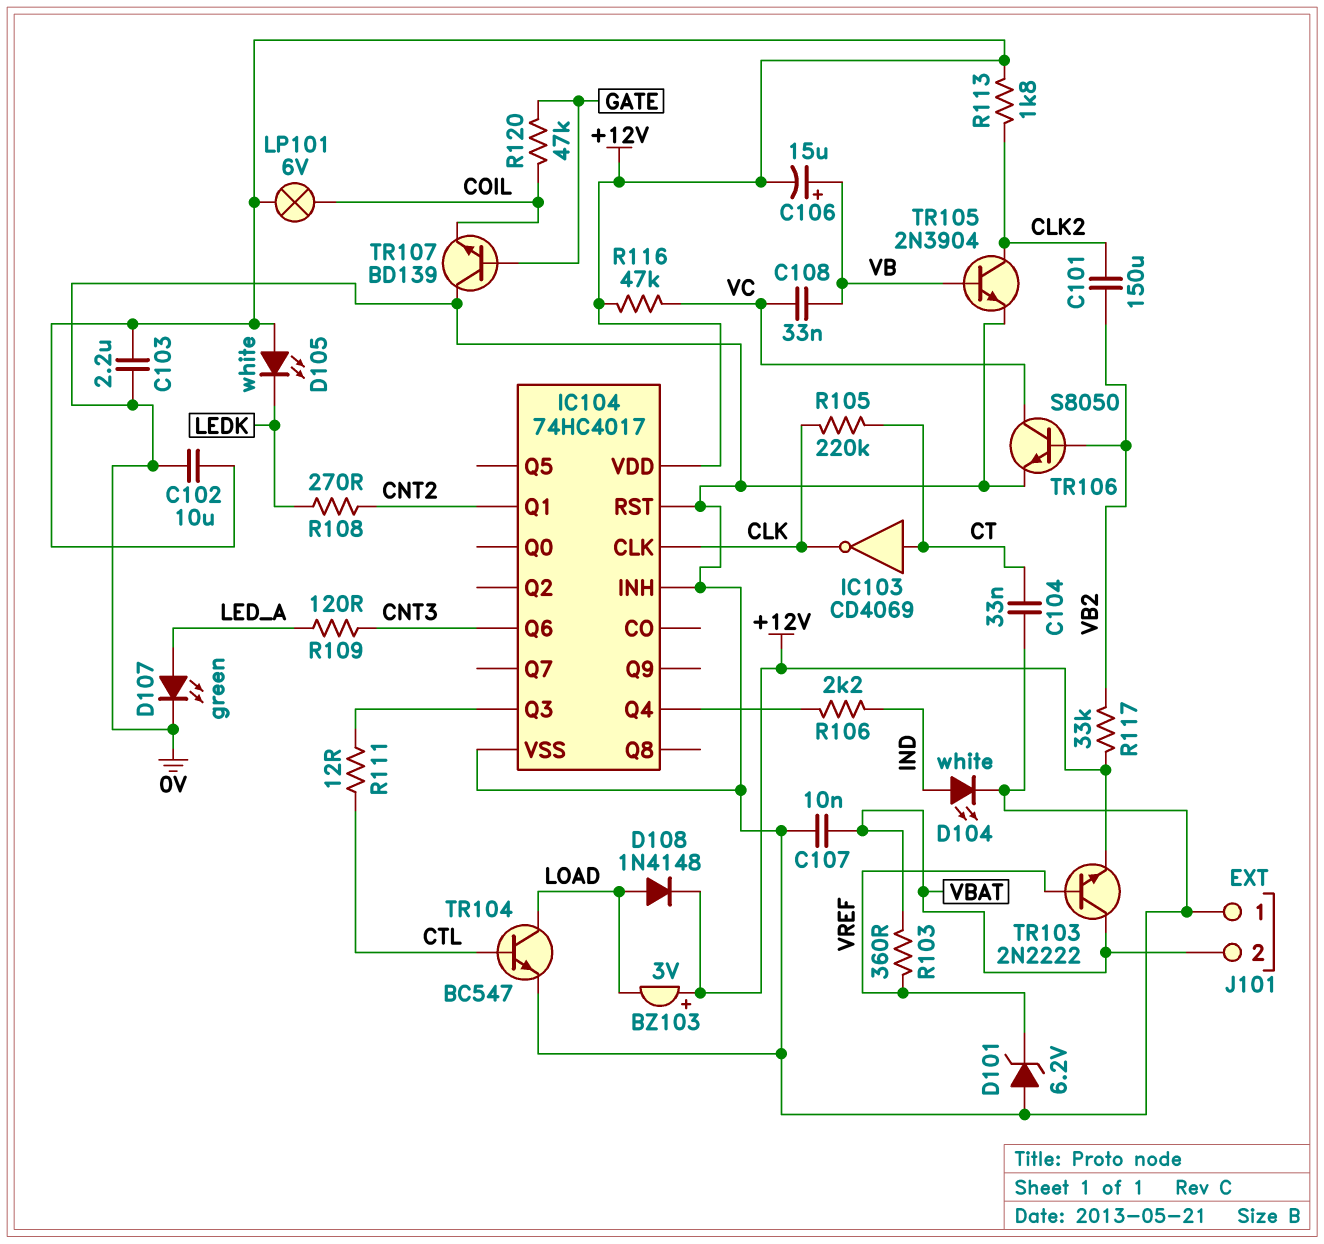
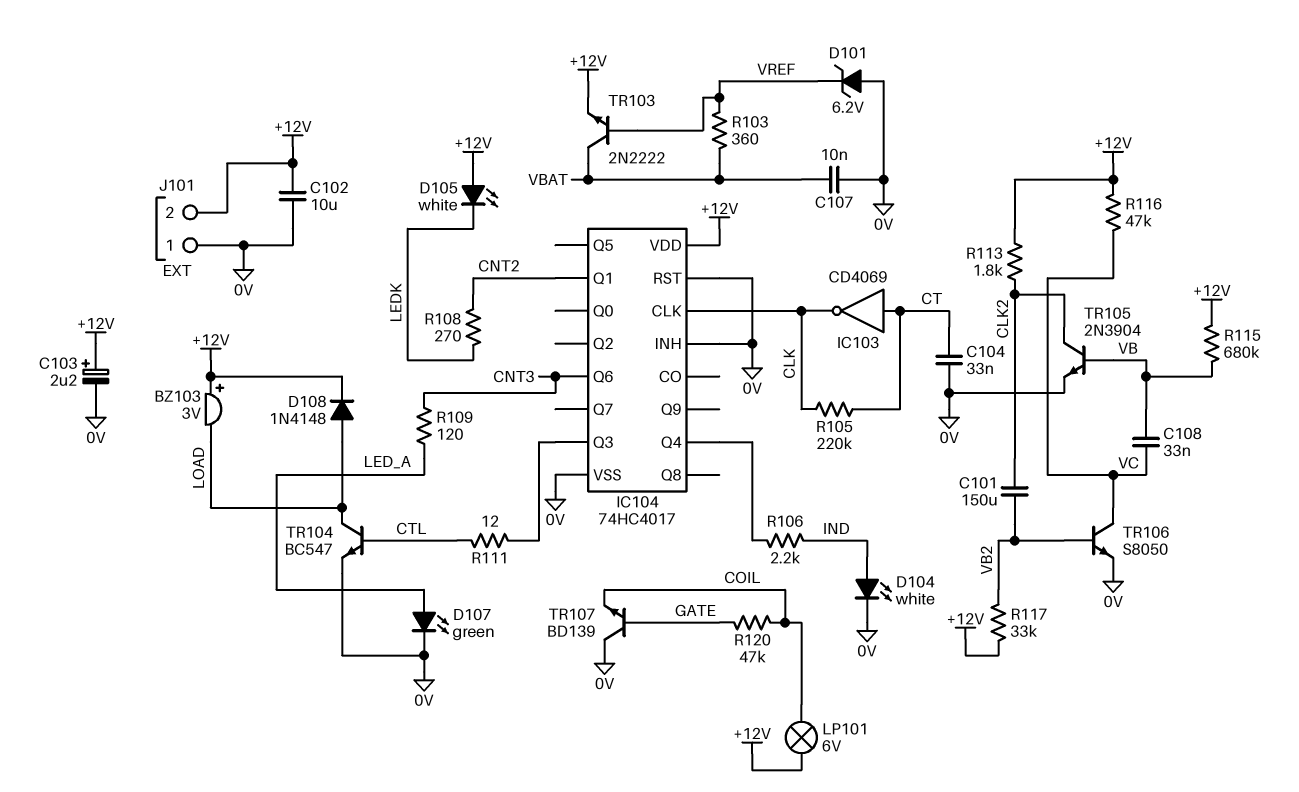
C103: 2.2uF (+12V, 0V) -> 2.2uF (plus +12V, minus 0V)
C106: 15uF (plus VB, minus +12V) -> none
J101 pin 2: VBAT -> +12V
R115: none -> 680k (+12V, VB)

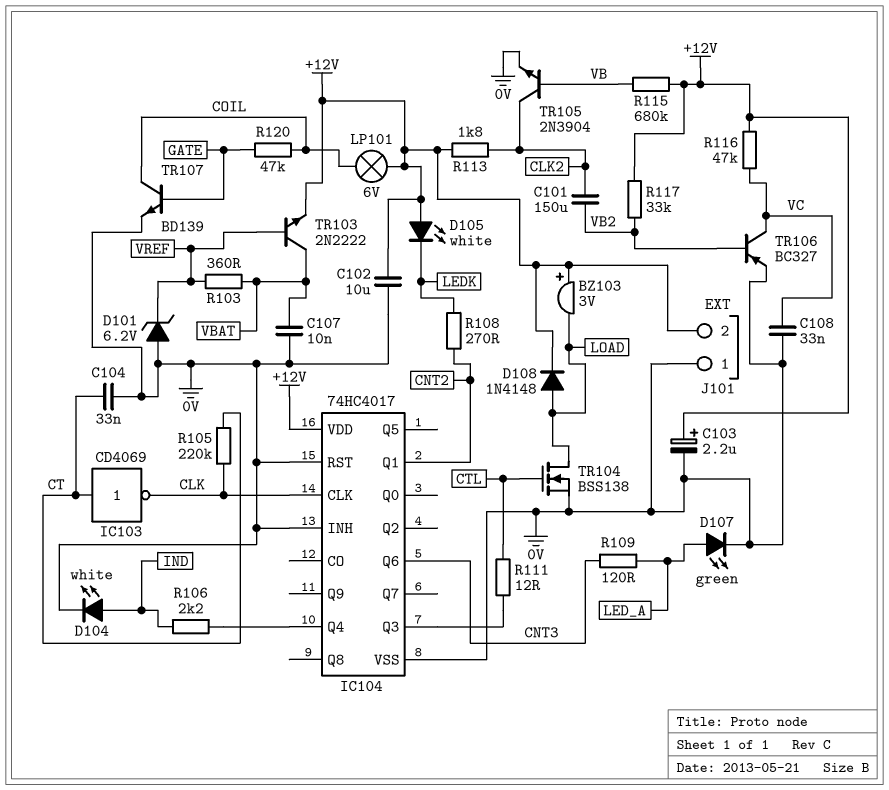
C108: 33nF (VB, VC) -> 33nF (0V, VC)
TR104: NPN BC547 (B CTL, C LOAD, E 0V) -> NMOS BSS138 (G CTL, D LOAD, S 0V)
TR106: NPN S8050 (B VB2, C VC, E 0V) -> PNP BC327 (B VB2, C VC, E 0V)
TR107: NPN BD139 (B GATE, C 0V, E COIL) -> NPN BD139 (B GATE, C COIL, E 0V)

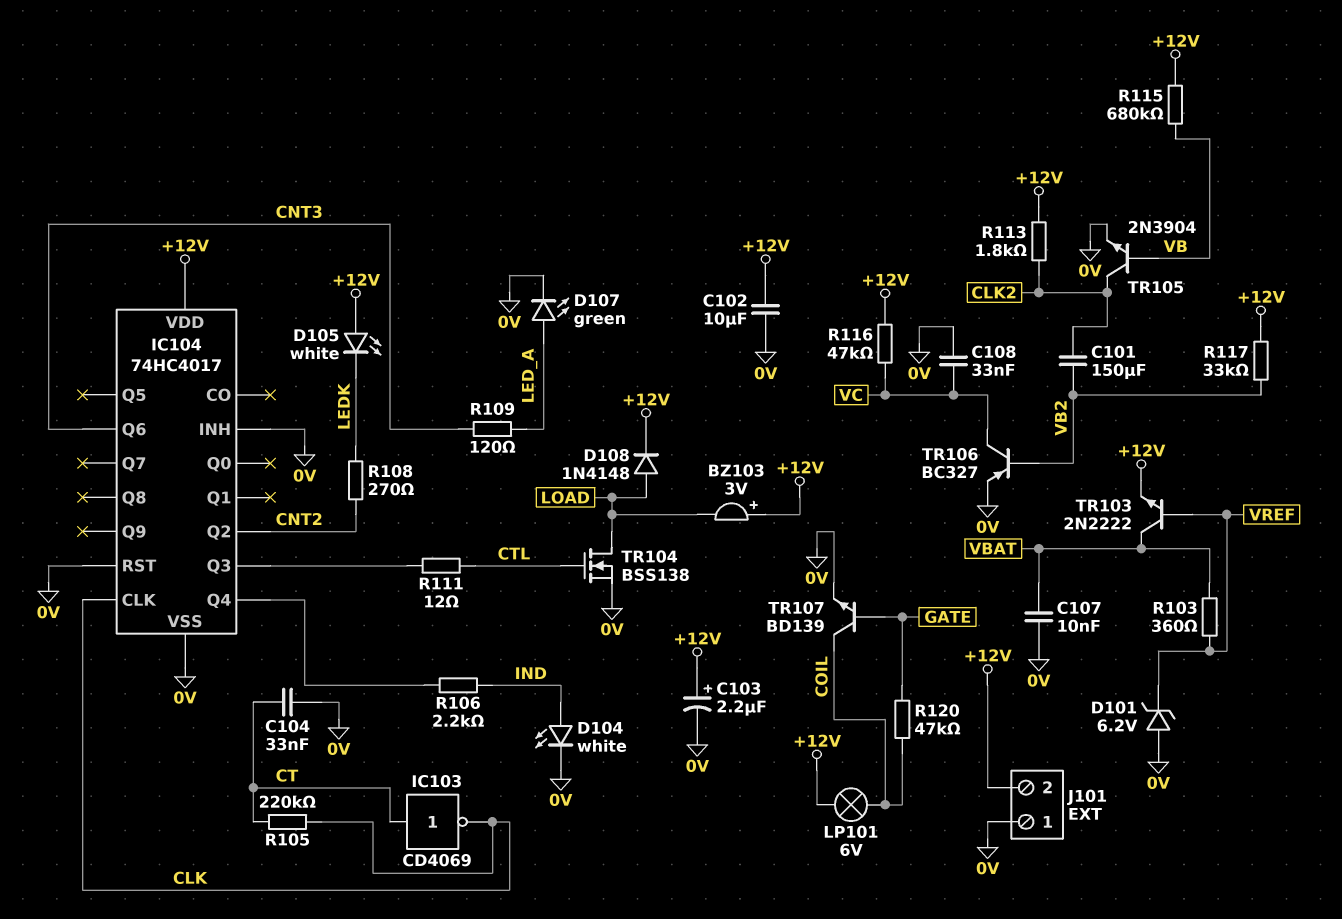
IC104 pin Q1: CNT2 -> none
IC104 pin Q2: none -> CNT2

